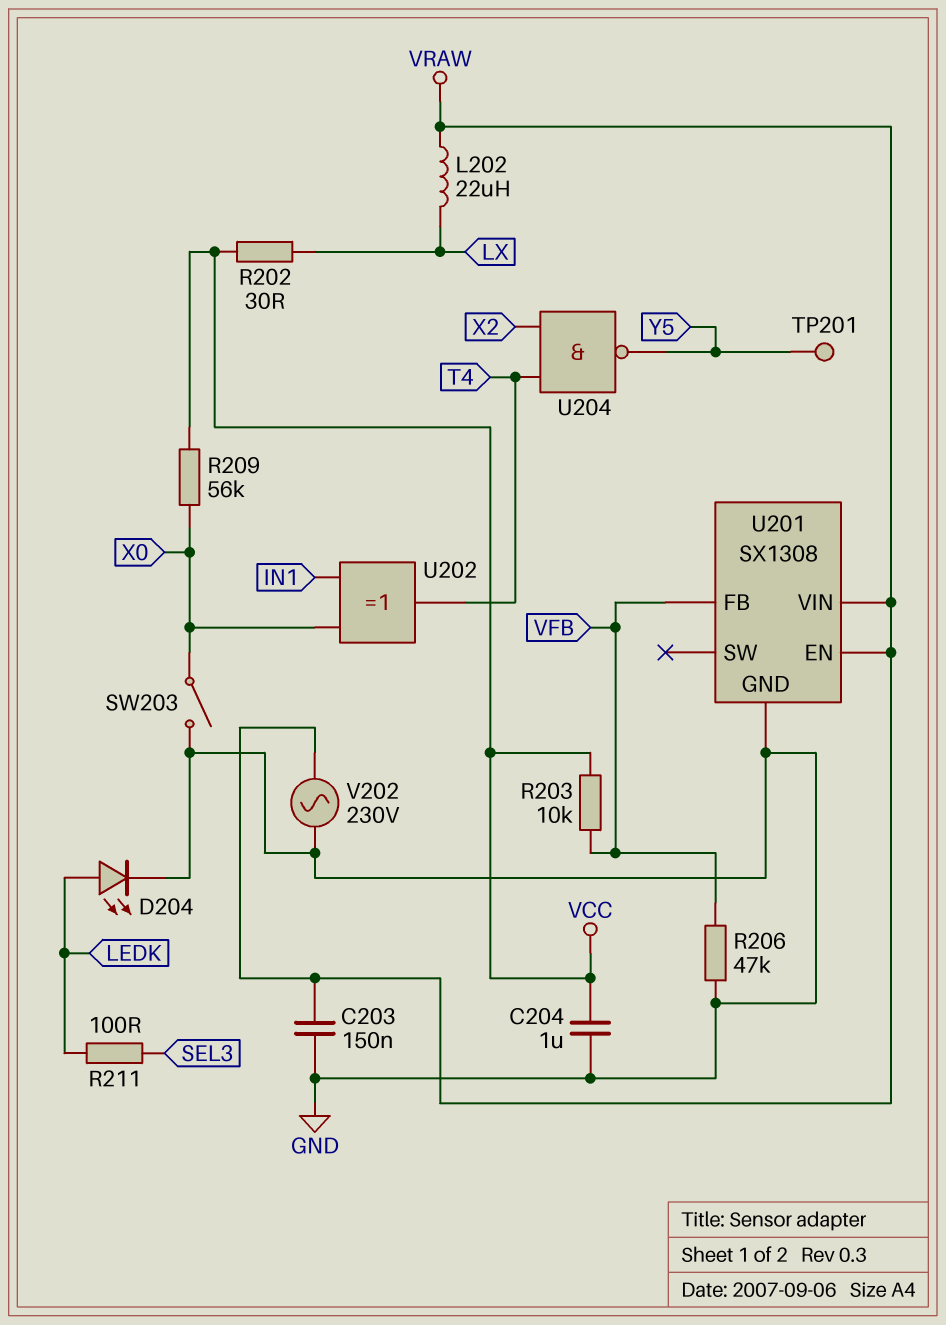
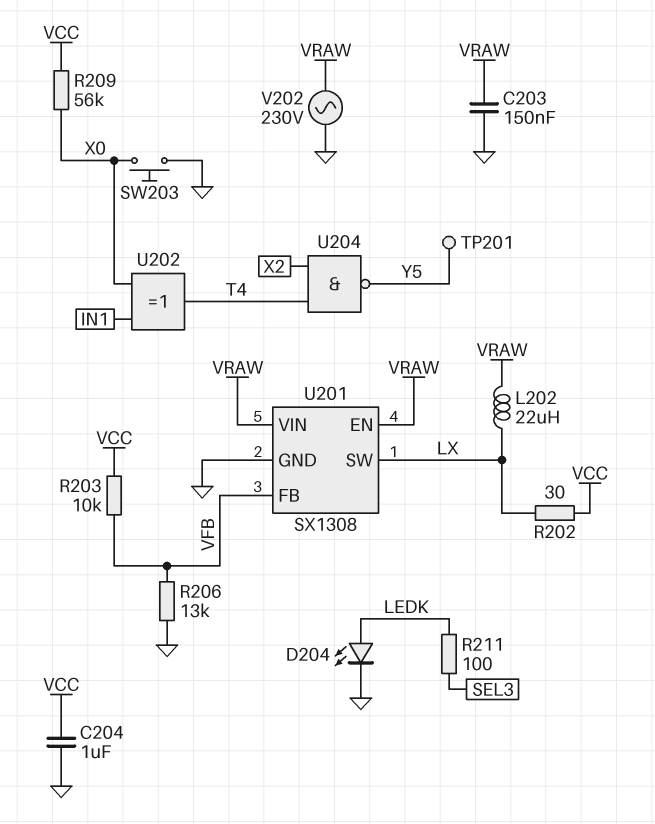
R206: 47k (GND, VFB) -> 13k (GND, VFB)
SW203: switch (GND, X0) -> button (GND, X0)
U201 pin SW: none -> LX

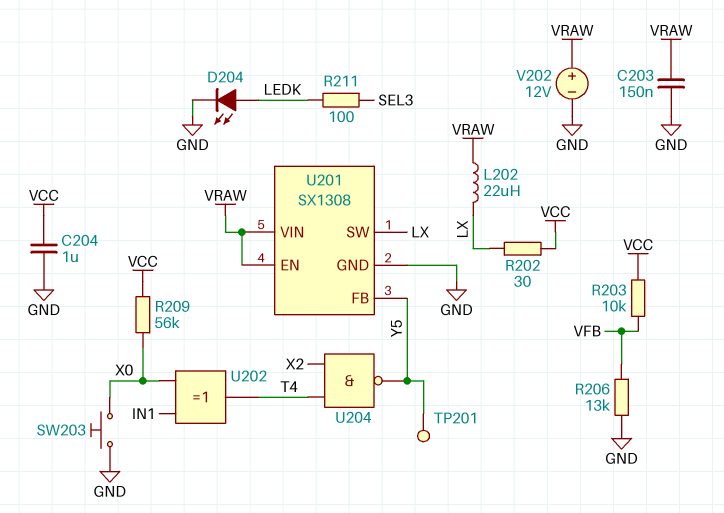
U201 pin FB: VFB -> Y5
V202: AC 230V (GND, VRAW) -> 12V (plus VRAW, minus GND)

